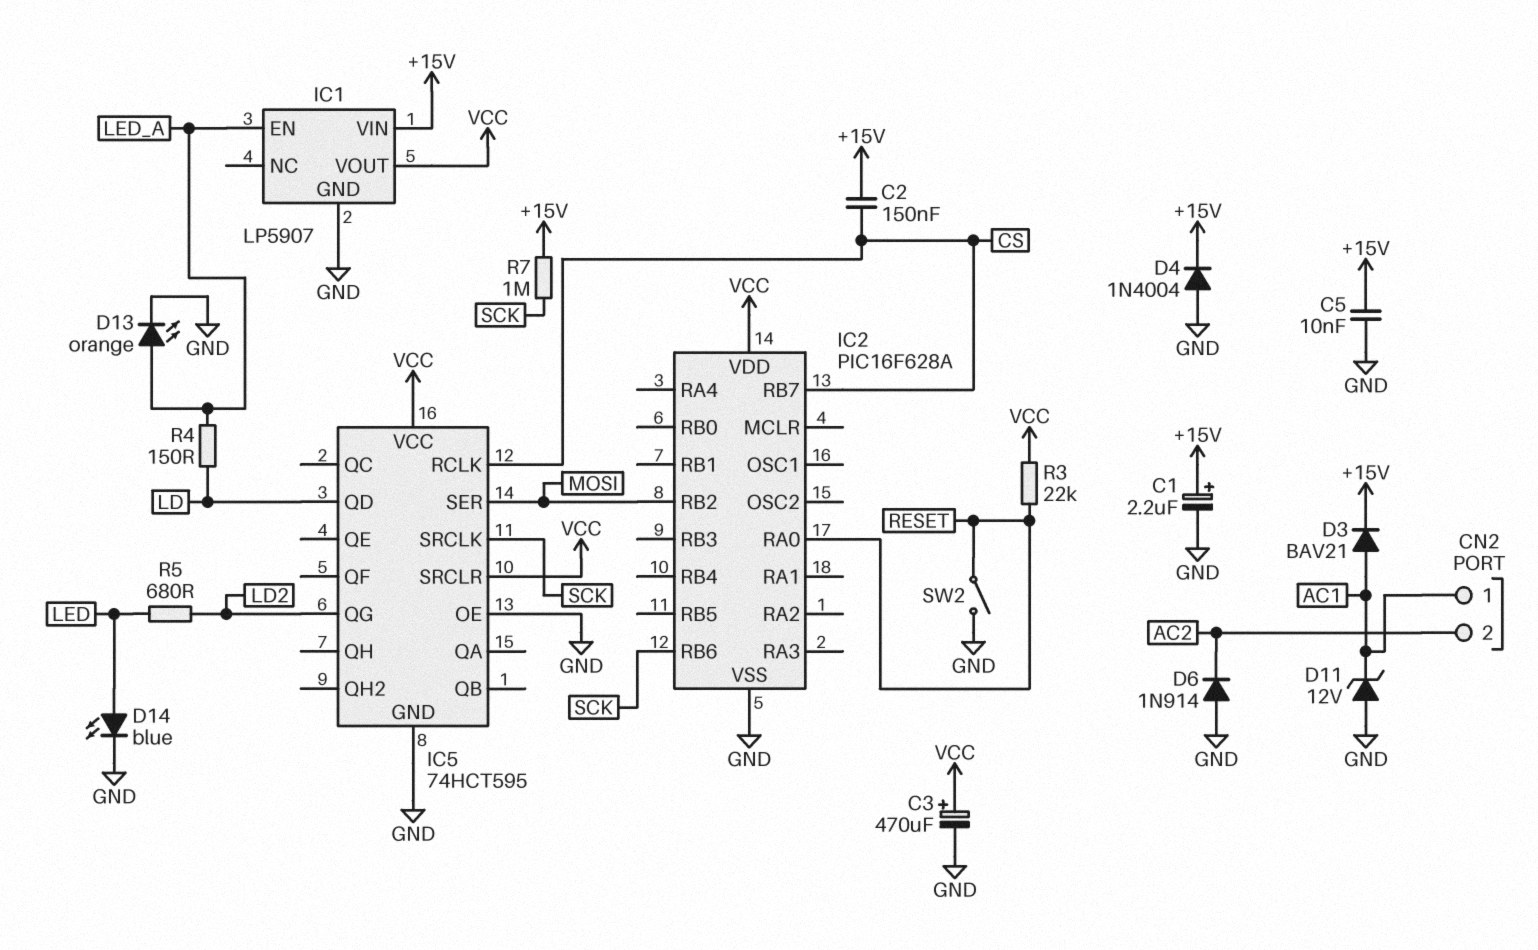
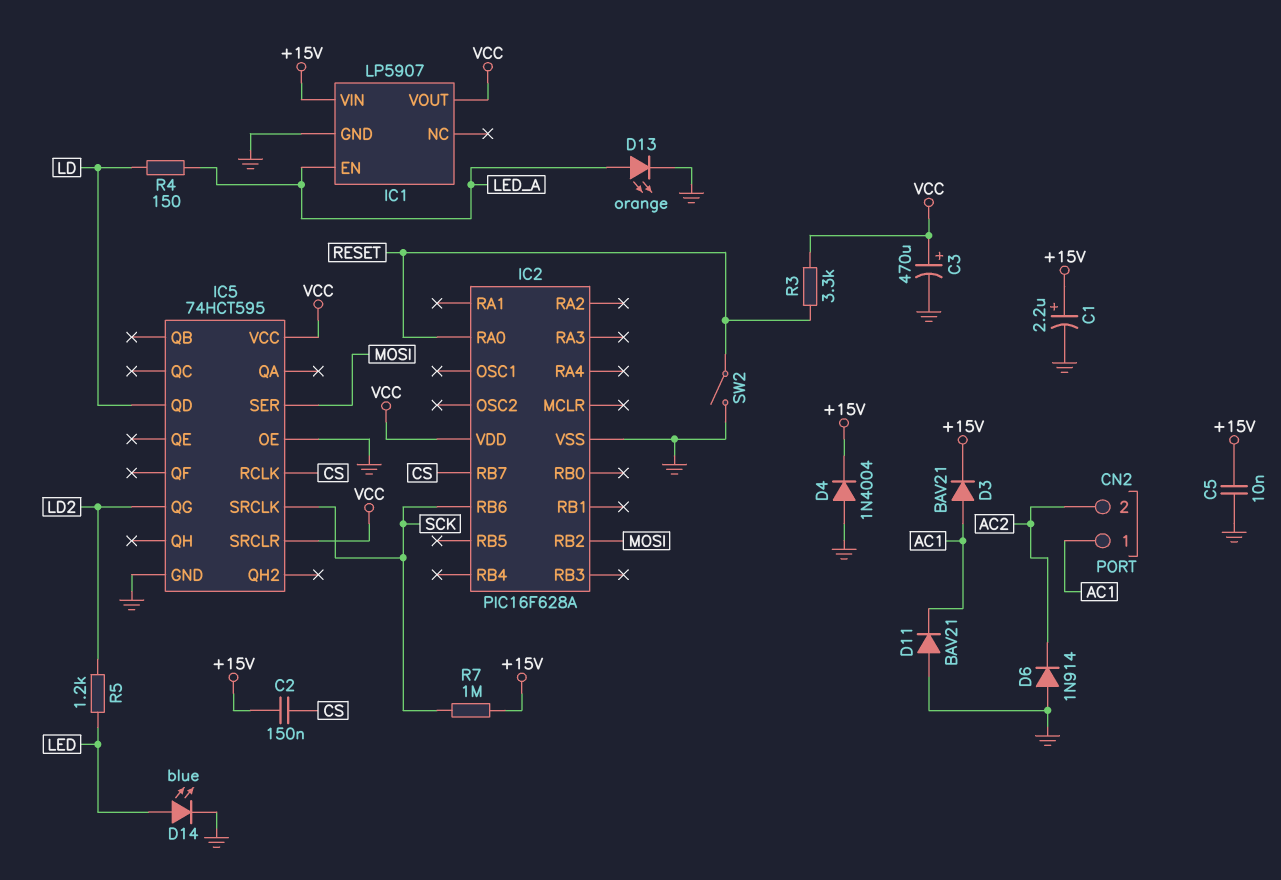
D11: zener 12V (A GND, K AC1) -> diode BAV21 (A GND, K AC1)
R3: 22k (RESET, VCC) -> 3.3k (RESET, VCC)
R5: 680 (LD2, LED) -> 1.2k (LD2, LED)

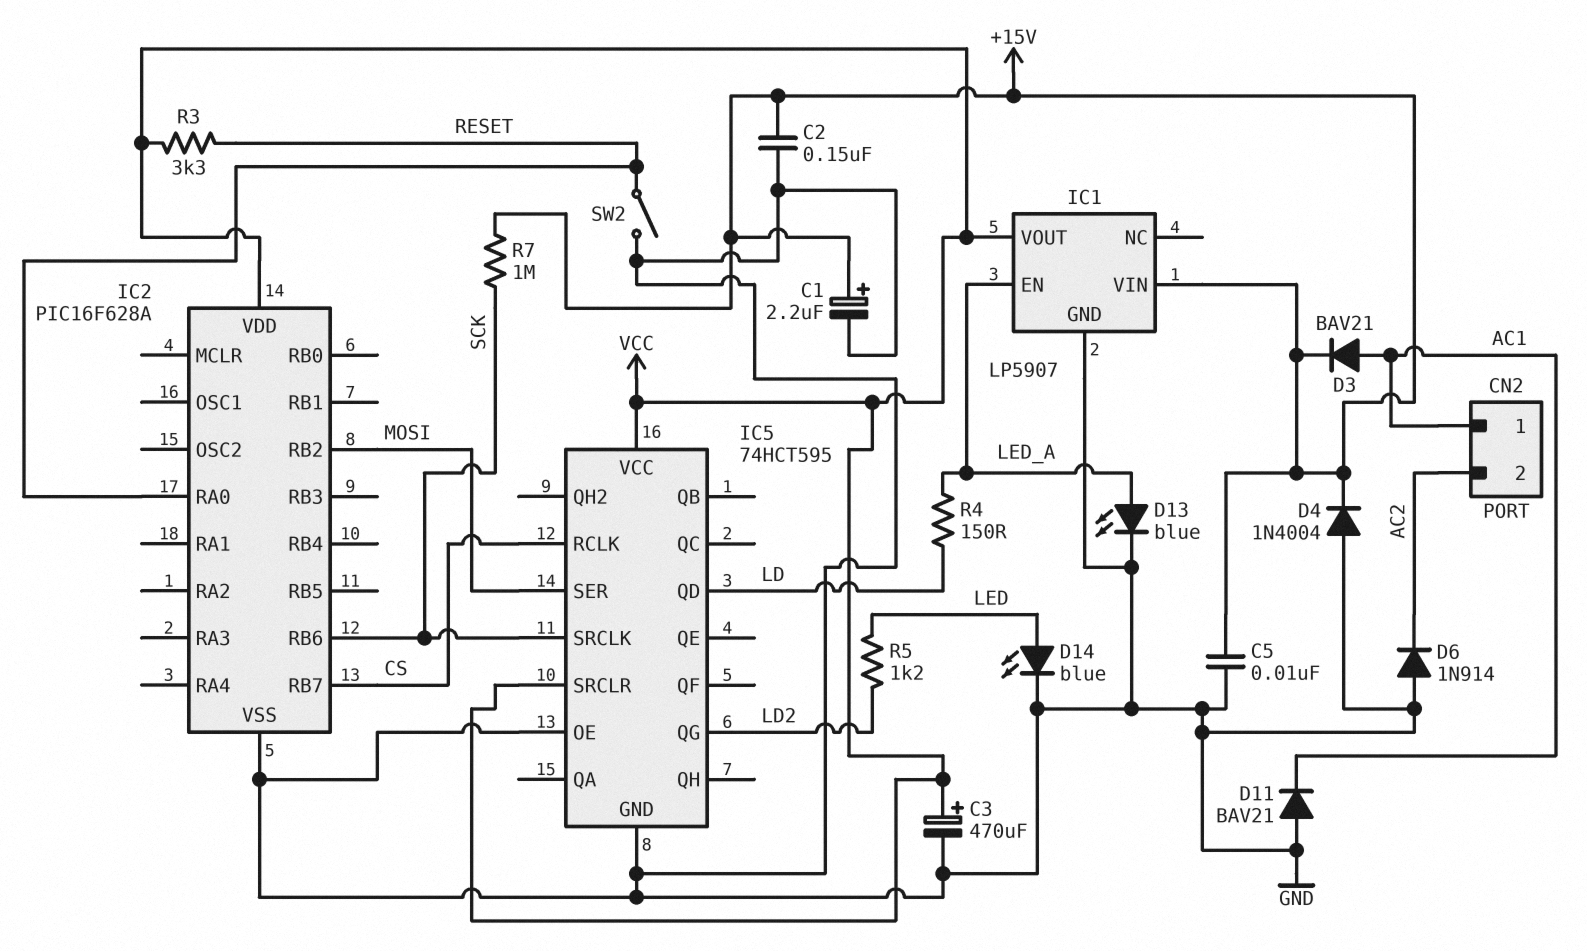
C2: 150nF (+15V, CS) -> 150nF (+15V, GND)
D13: LED orange (A LED_A, K GND) -> LED blue (A LED_A, K GND)

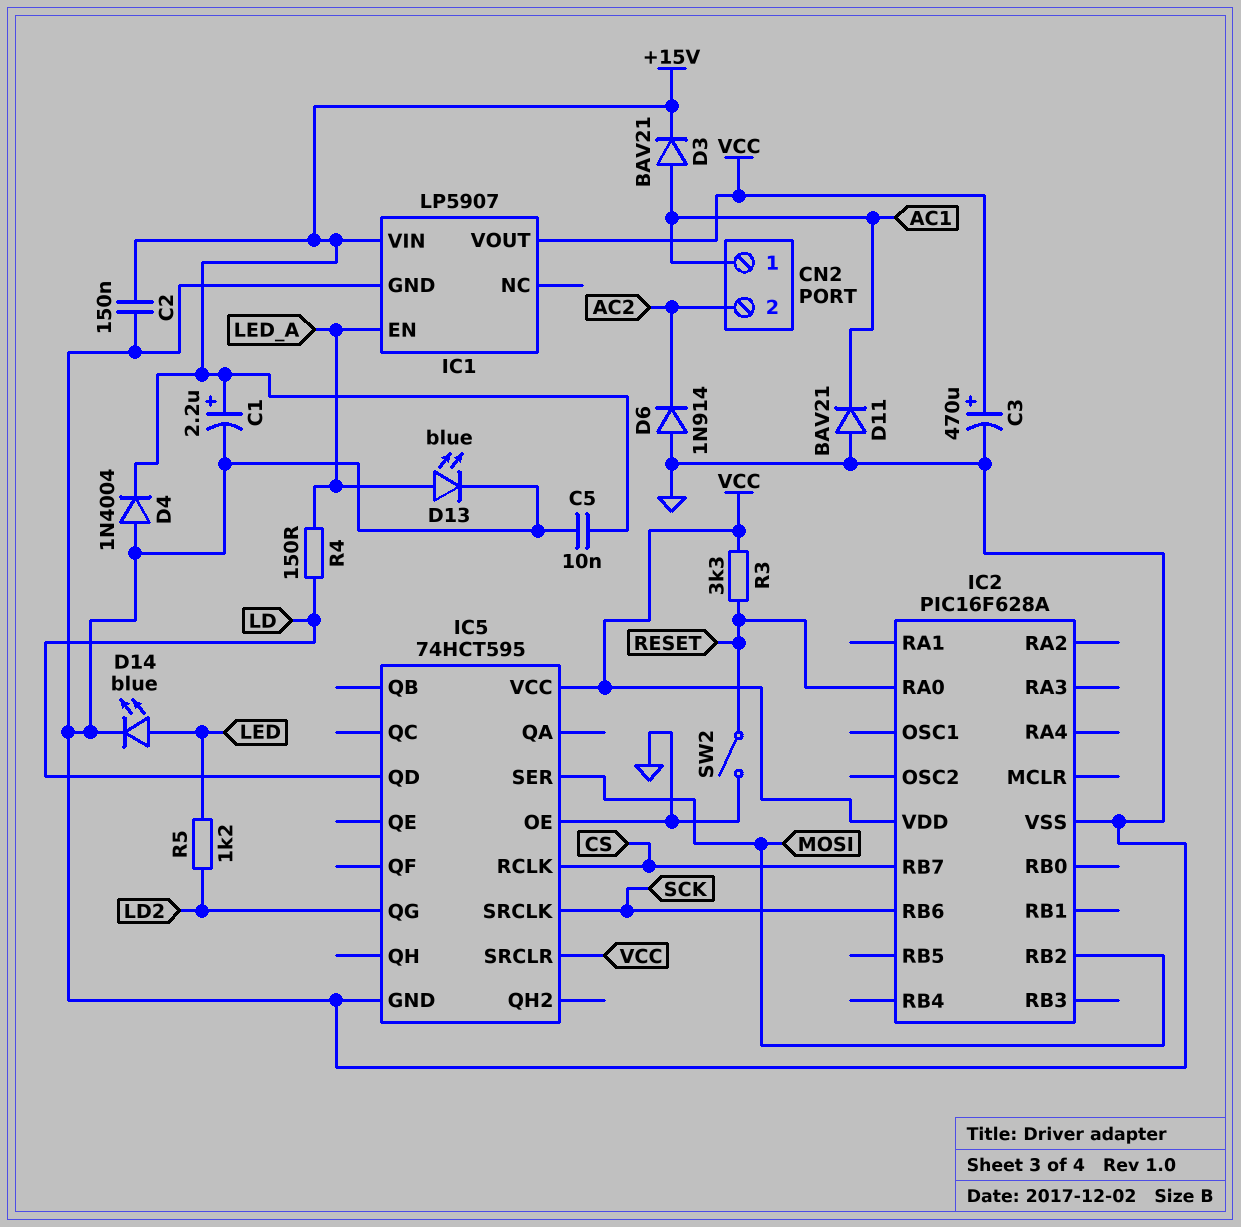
R7: 1M (+15V, SCK) -> none

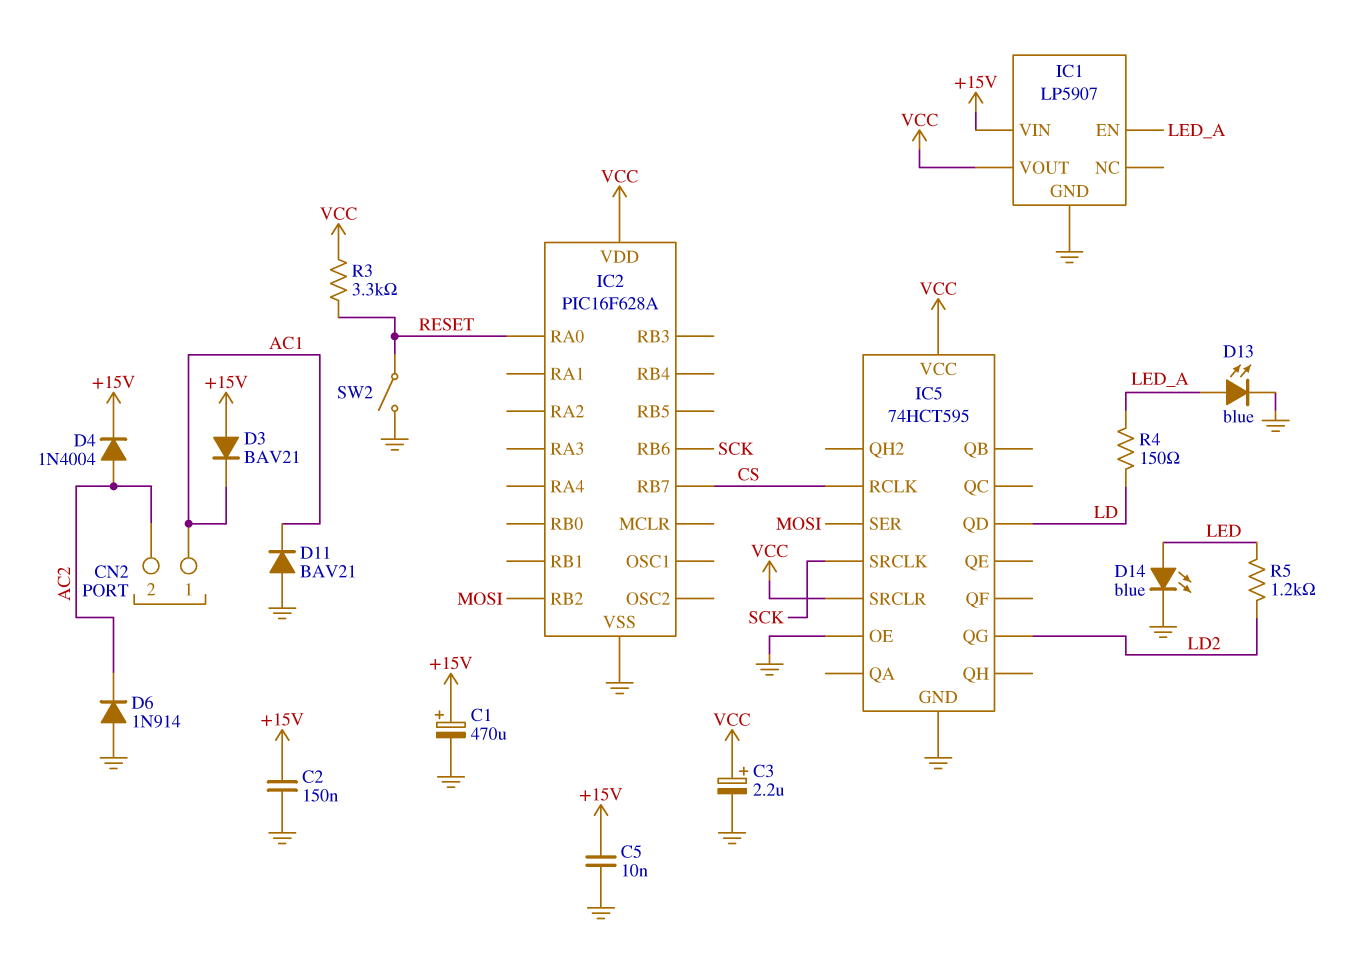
C1: 2.2uF (plus +15V, minus GND) -> 470uF (plus +15V, minus GND)
C3: 470uF (plus VCC, minus GND) -> 2.2uF (plus VCC, minus GND)
D3: diode BAV21 (A AC1, K +15V) -> diode BAV21 (A +15V, K AC1)
D4: diode 1N4004 (A GND, K +15V) -> diode 1N4004 (A AC2, K +15V)

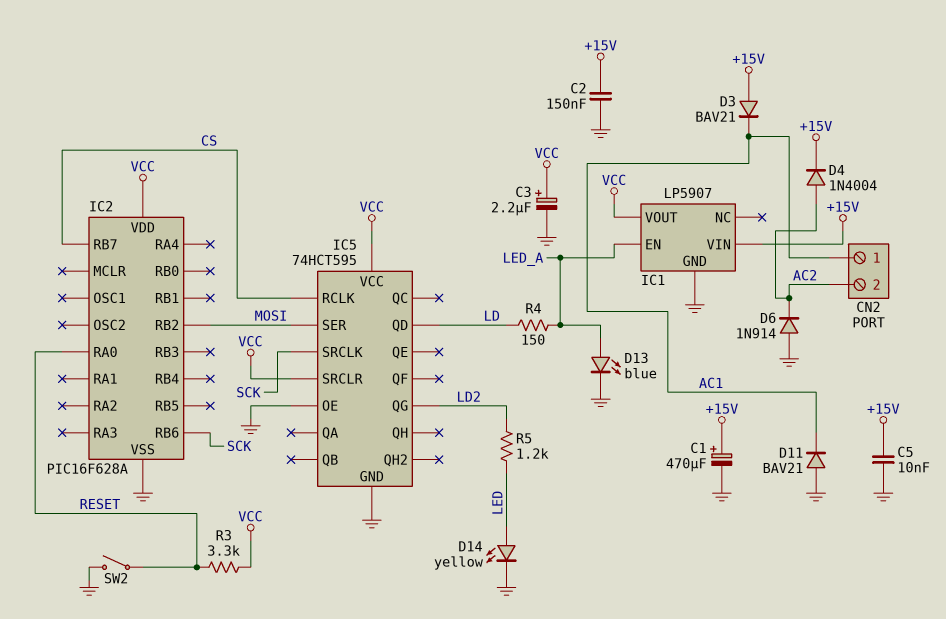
D14: LED blue (A LED, K GND) -> LED yellow (A LED, K GND)

